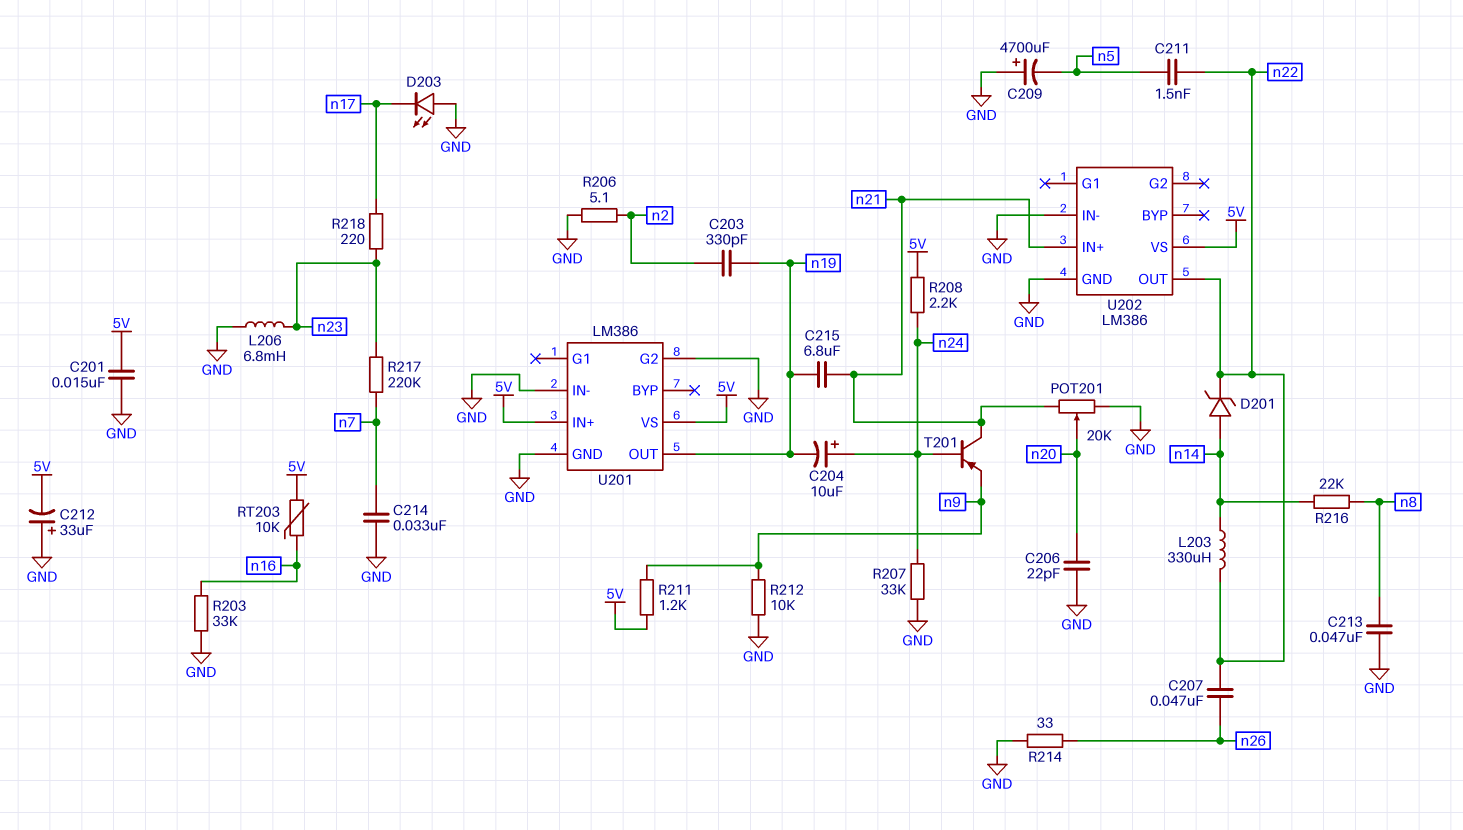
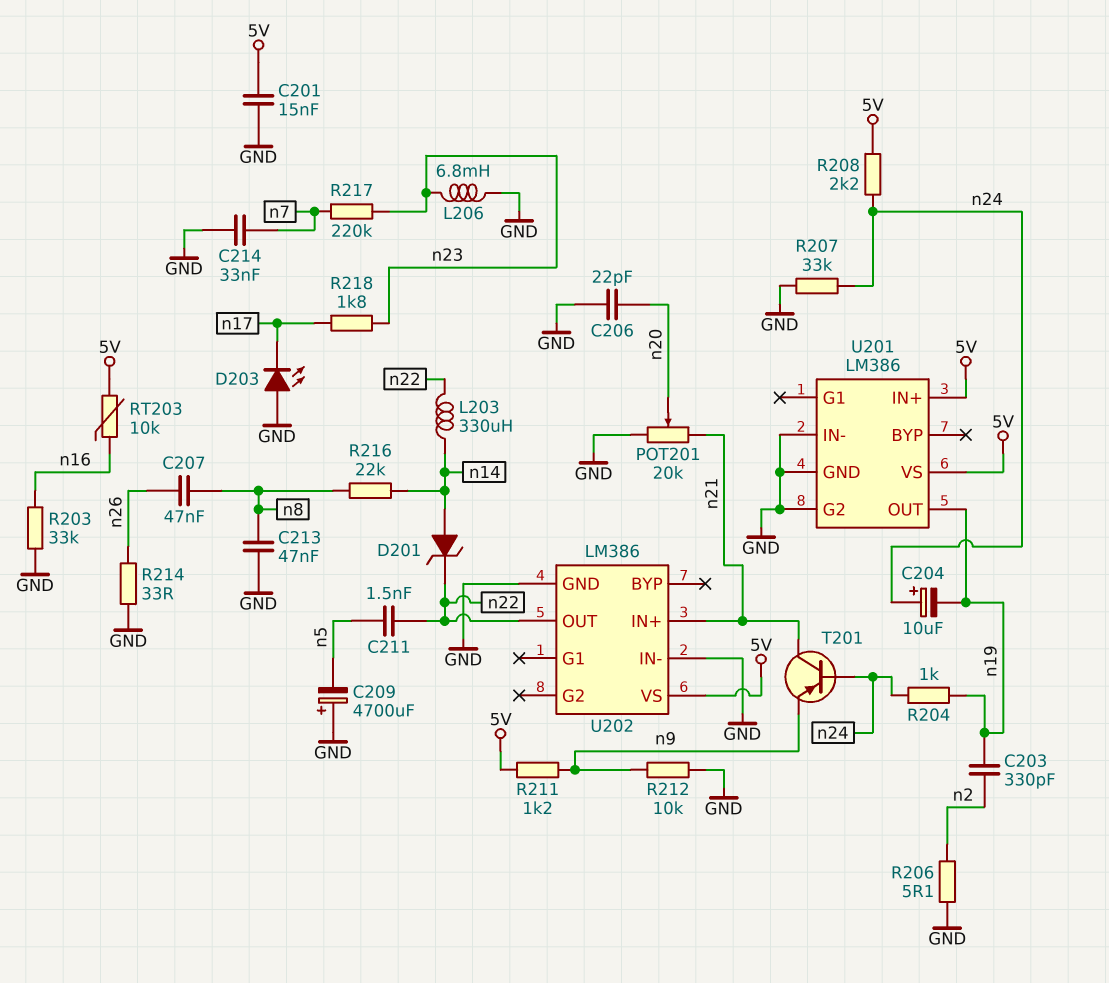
C207: 47nF (n22, n26) -> 47nF (n8, n26)
C212: 33uF (plus GND, minus 5V) -> none
C215: 6.8uF (n19, n21) -> none
R204: none -> 1k (n19, n24)
R218: 220 (n17, n23) -> 1.8k (n17, n23)

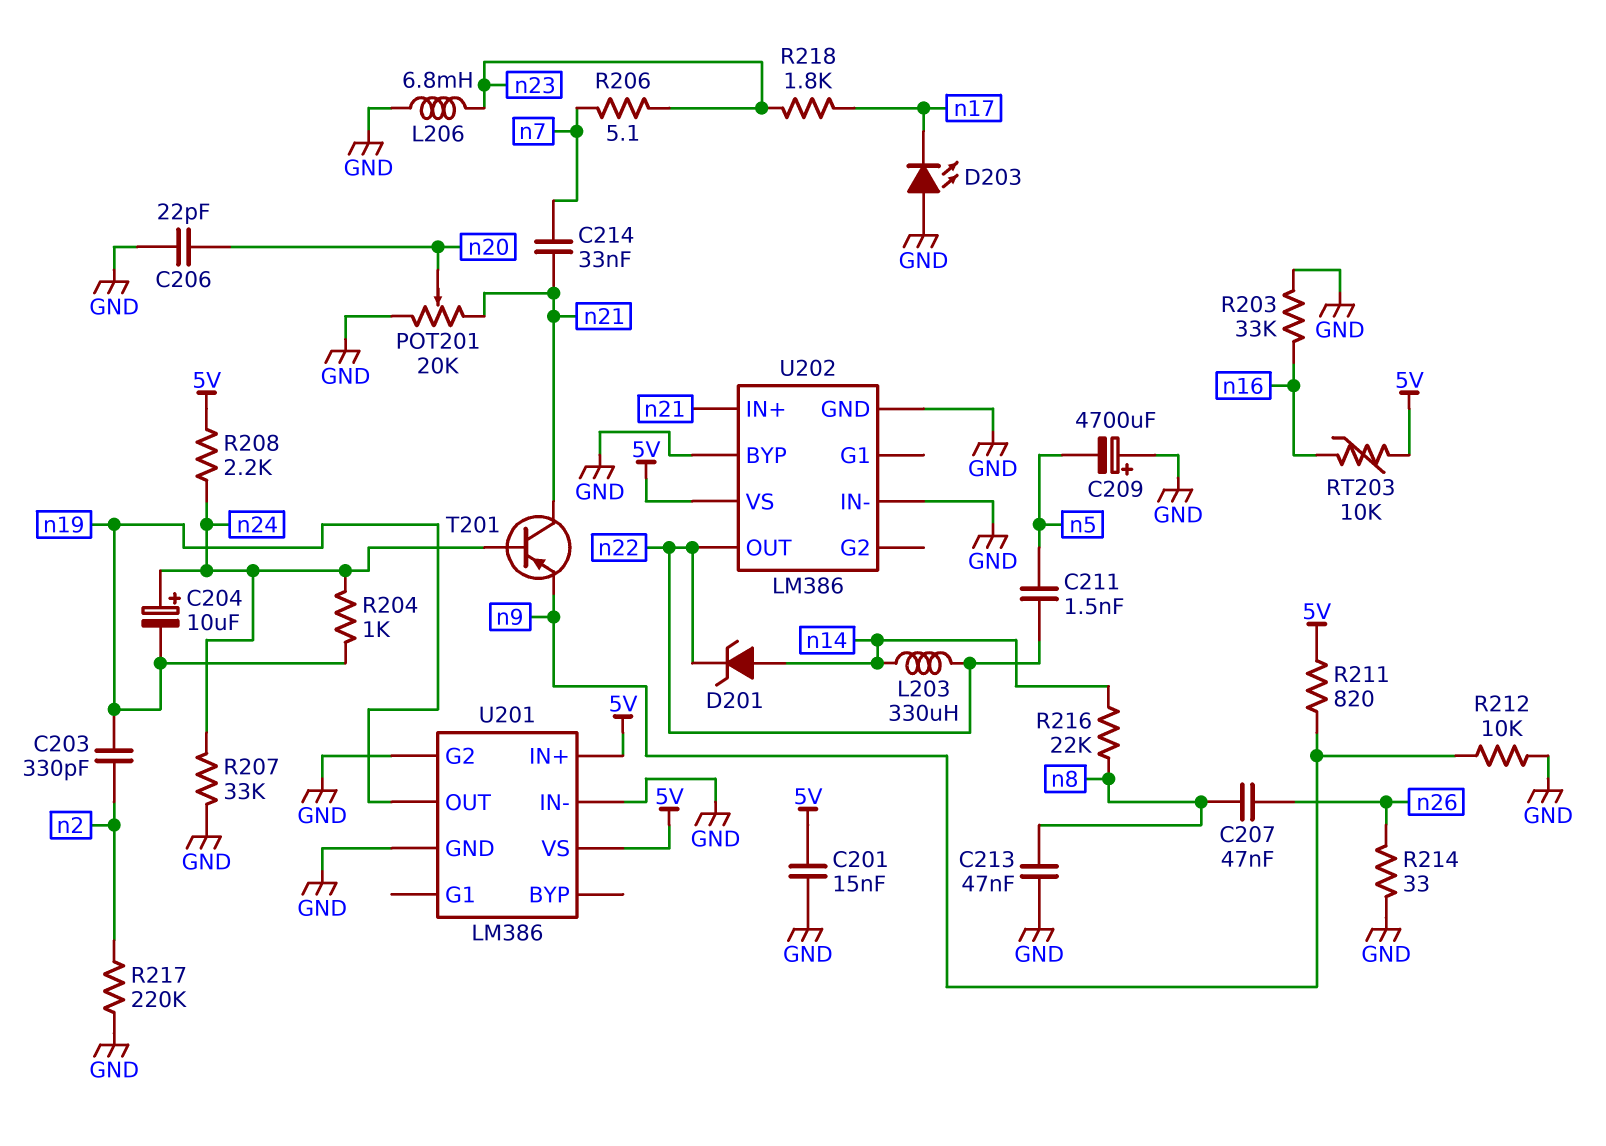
C214: 33nF (GND, n7) -> 33nF (n7, n21)
R206: 5.1 (GND, n2) -> 5.1 (n7, n23)
R211: 1.2k (5V, n9) -> 820 (5V, n9)
R217: 220k (n7, n23) -> 220k (GND, n2)
U202 pin BYP: none -> GND

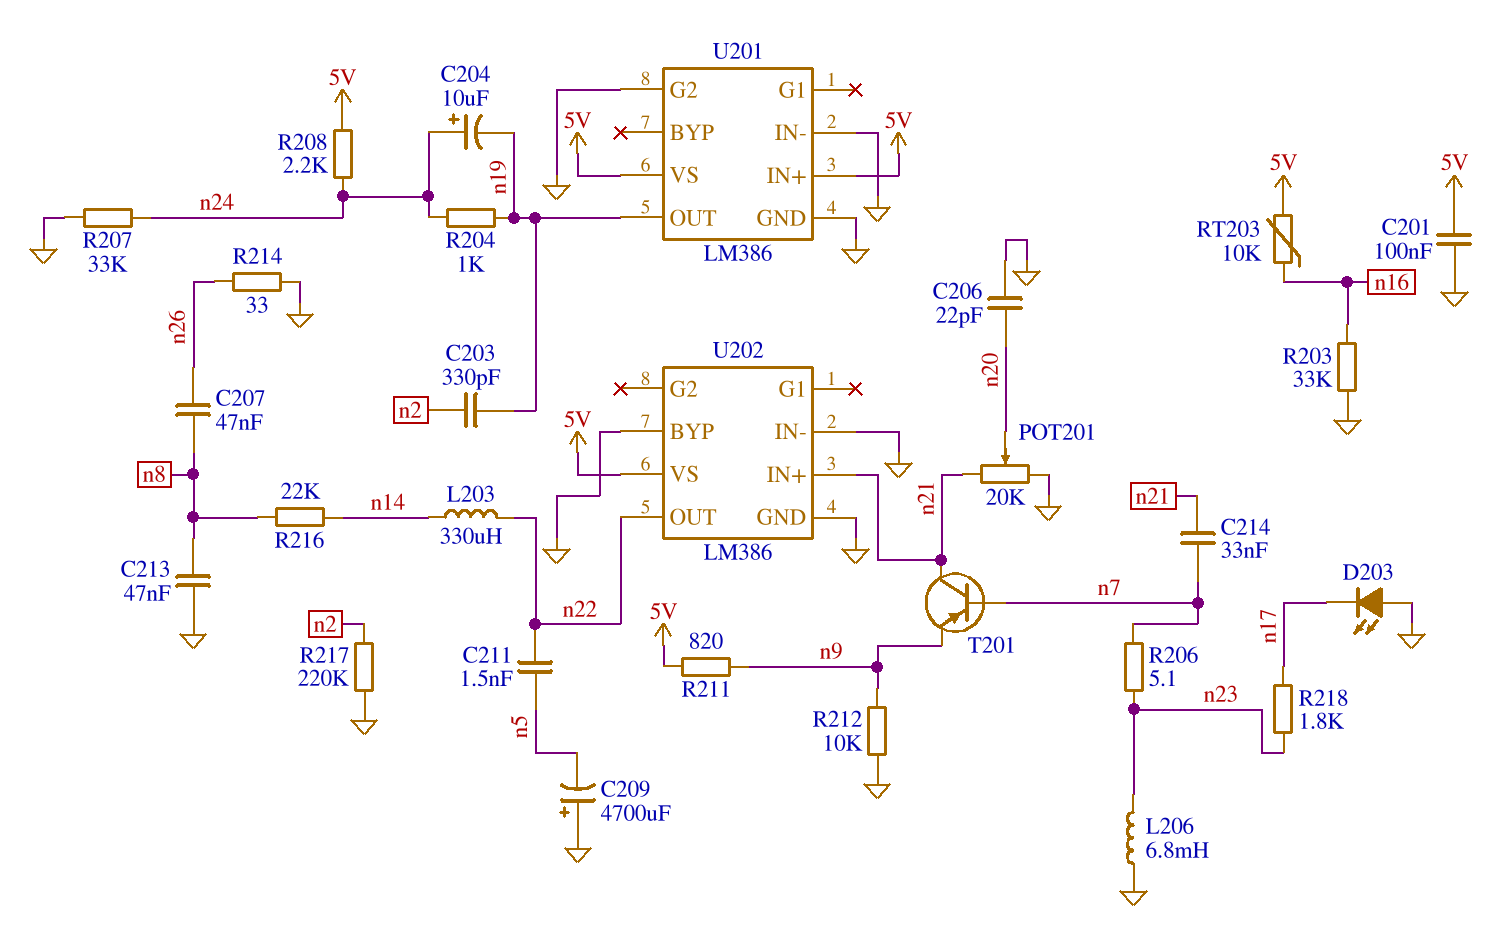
C201: 15nF (5V, GND) -> 100nF (5V, GND)
D201: zener (A n14, K n22) -> none
T201: PNP (B n24, C n21, E n9) -> PNP (B n7, C n21, E n9)

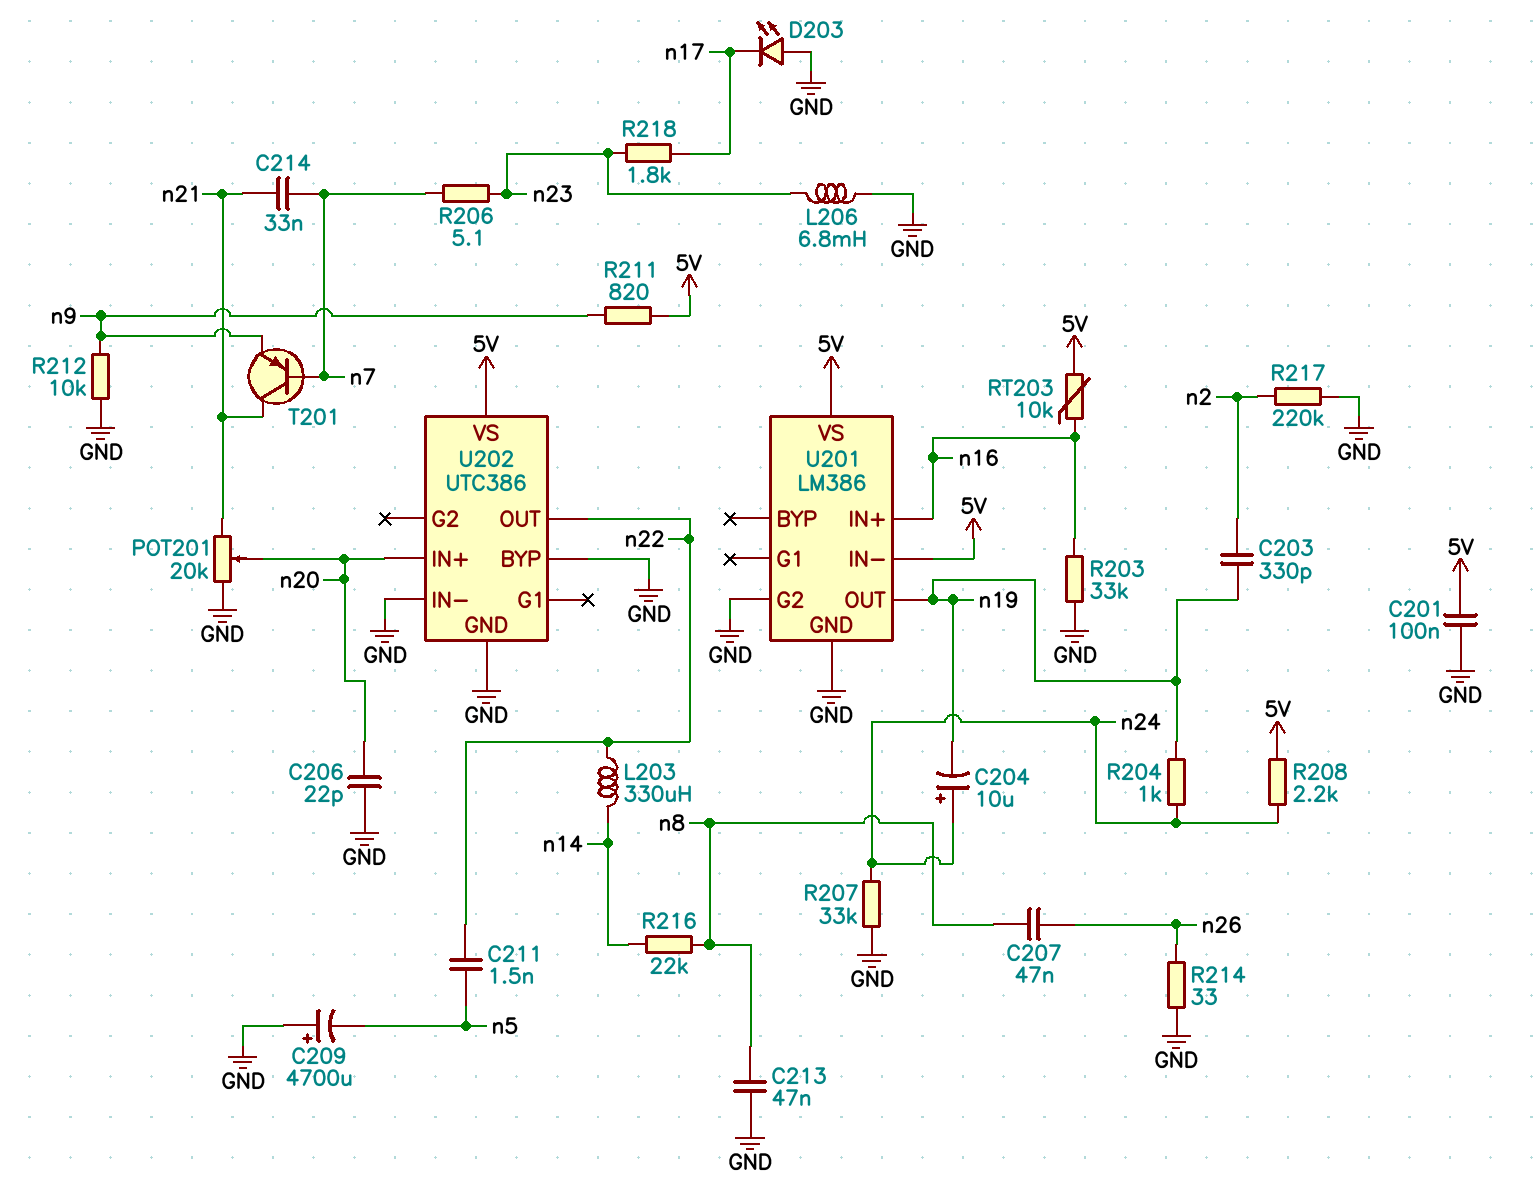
U201 pin IN+: 5V -> n16
U201 pin IN-: GND -> 5V
U202: LM386 -> UTC386
U202 pin IN+: n21 -> n20

